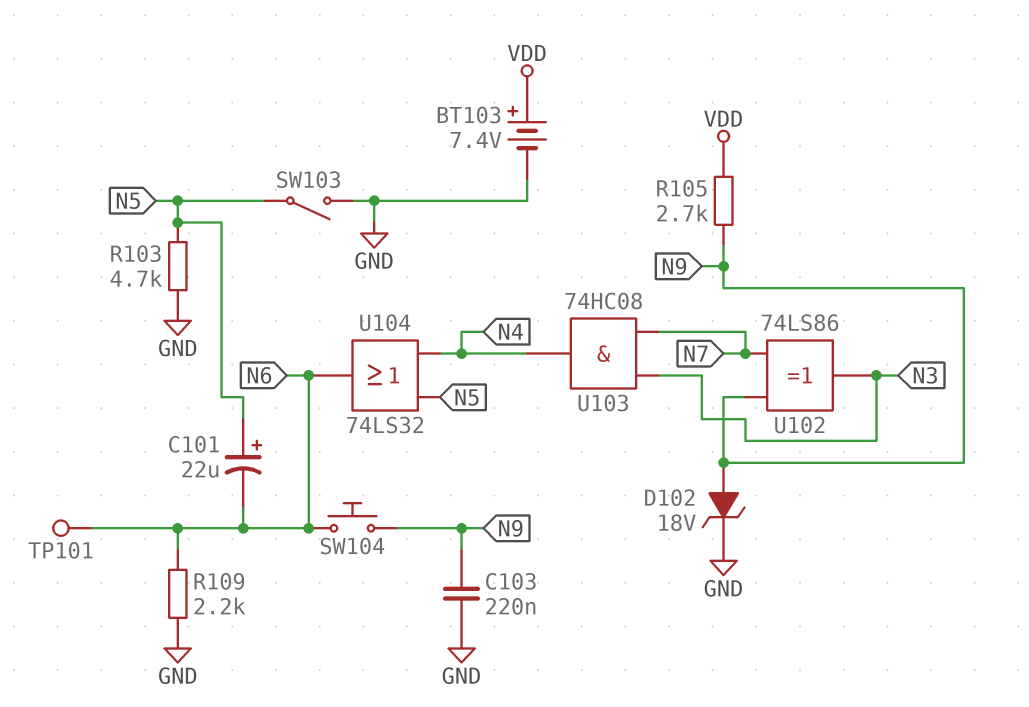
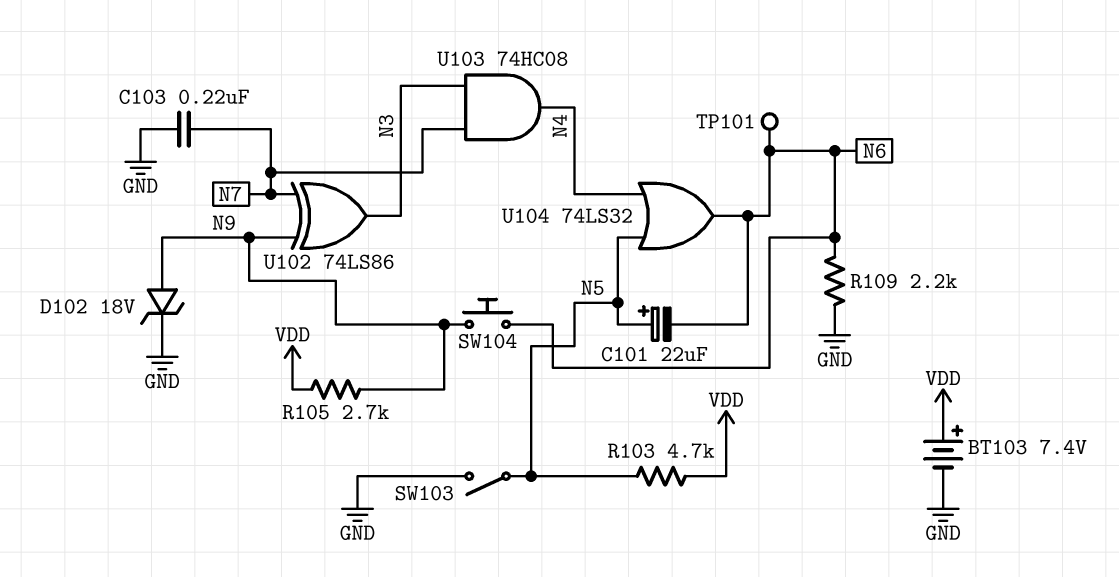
C103: 220nF (GND, N9) -> 220nF (GND, N7)
R103: 4.7k (GND, N5) -> 4.7k (N5, VDD)

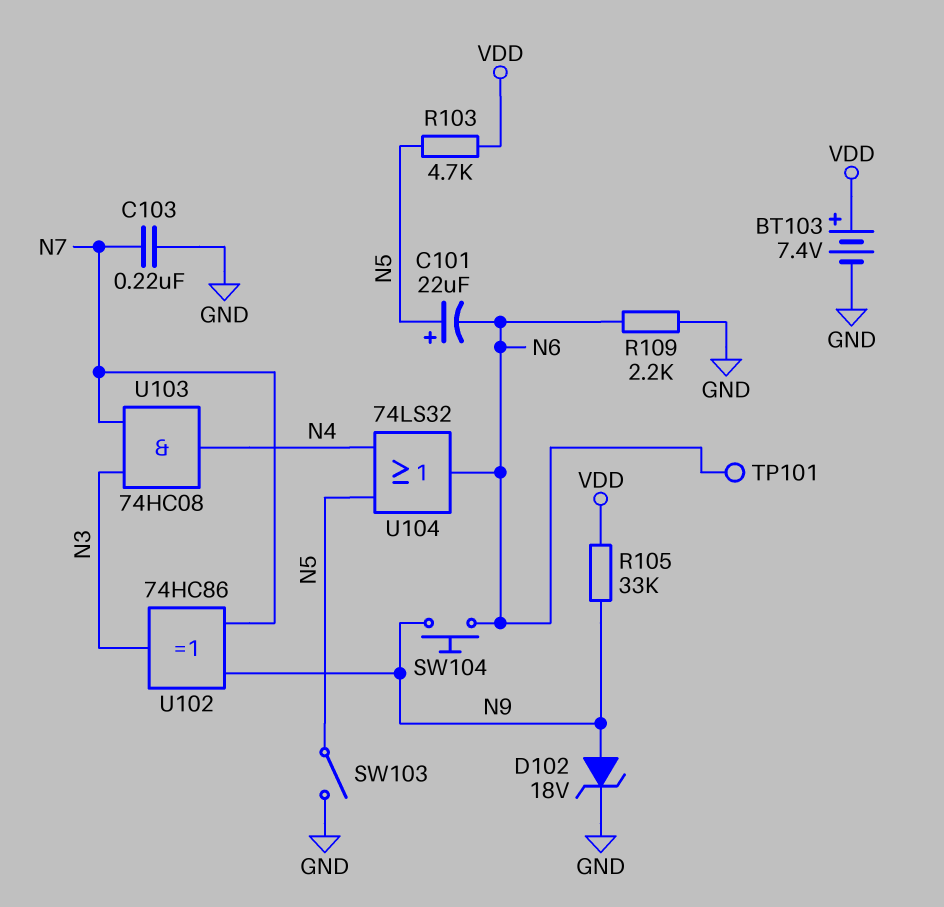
R105: 2.7k (N9, VDD) -> 33k (N9, VDD)
U102: XOR 74LS86 (in N7, in N9, out N3) -> XOR 74HC86 (in N7, in N9, out N3)

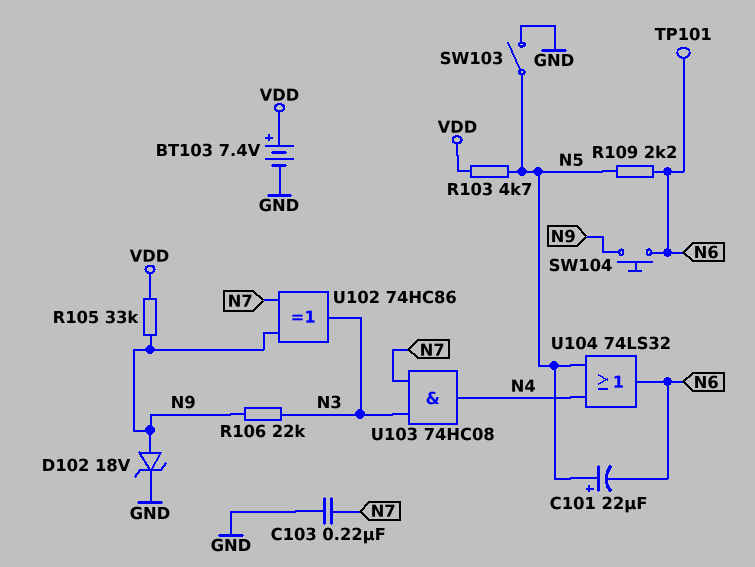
R106: none -> 22k (N3, N9)
R109: 2.2k (GND, N6) -> 2.2k (N5, N6)

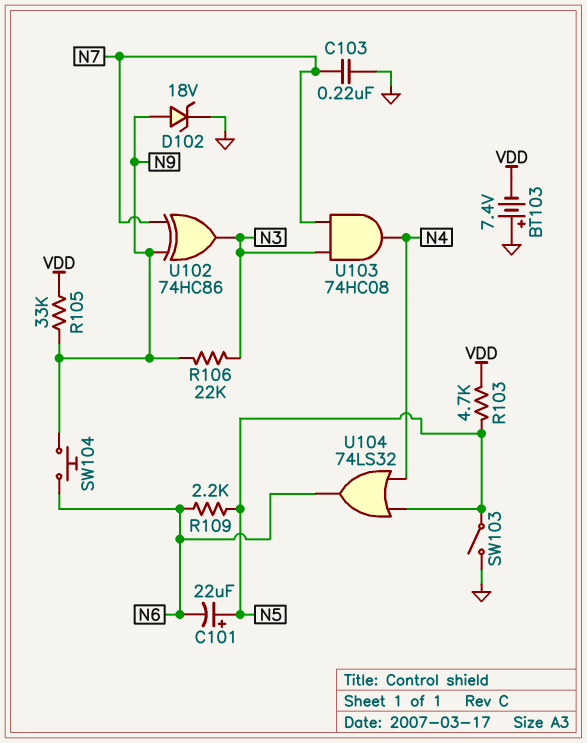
BT103: 7.4V (plus VDD, minus GND) -> 7.4V (plus GND, minus VDD)
TP101: test point (N6) -> none

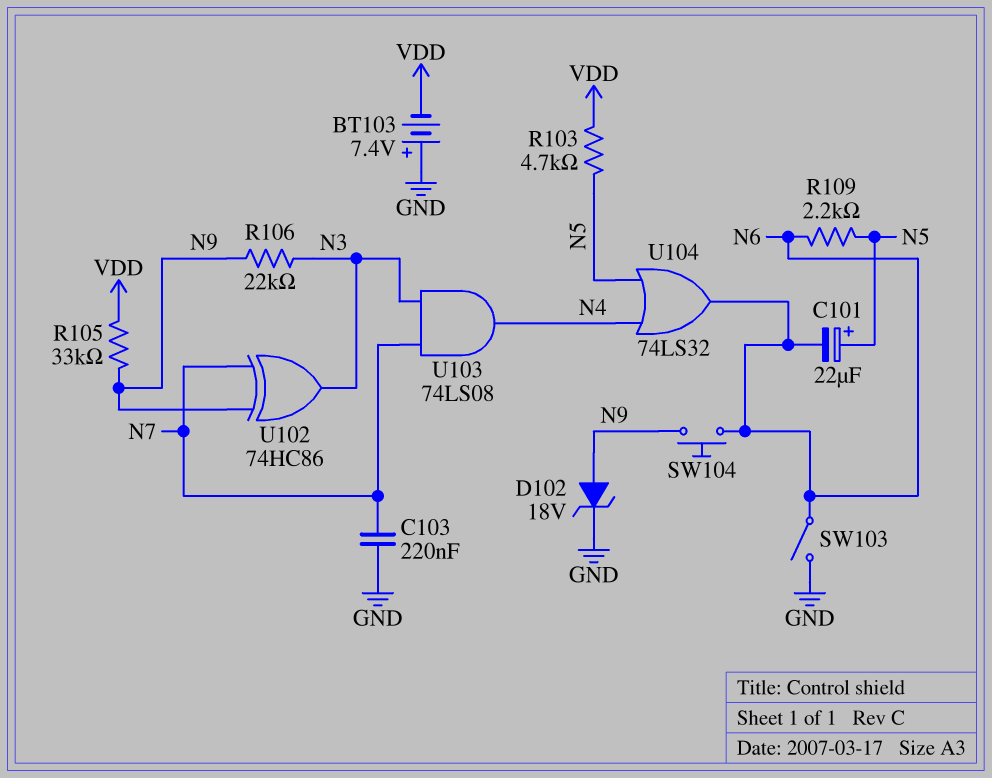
SW103: switch (GND, N5) -> switch (GND, N6)
U103: AND 74HC08 (in N3, in N7, out N4) -> AND 74LS08 (in N3, in N7, out N4)

